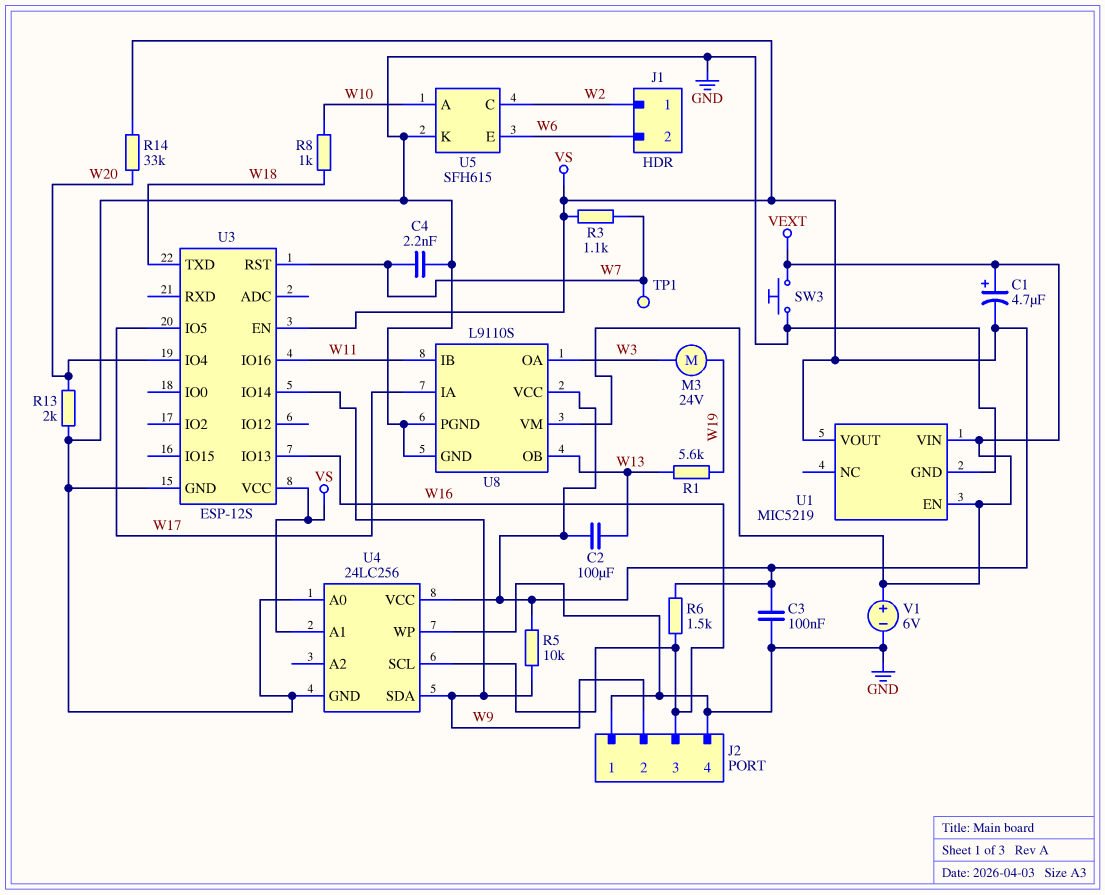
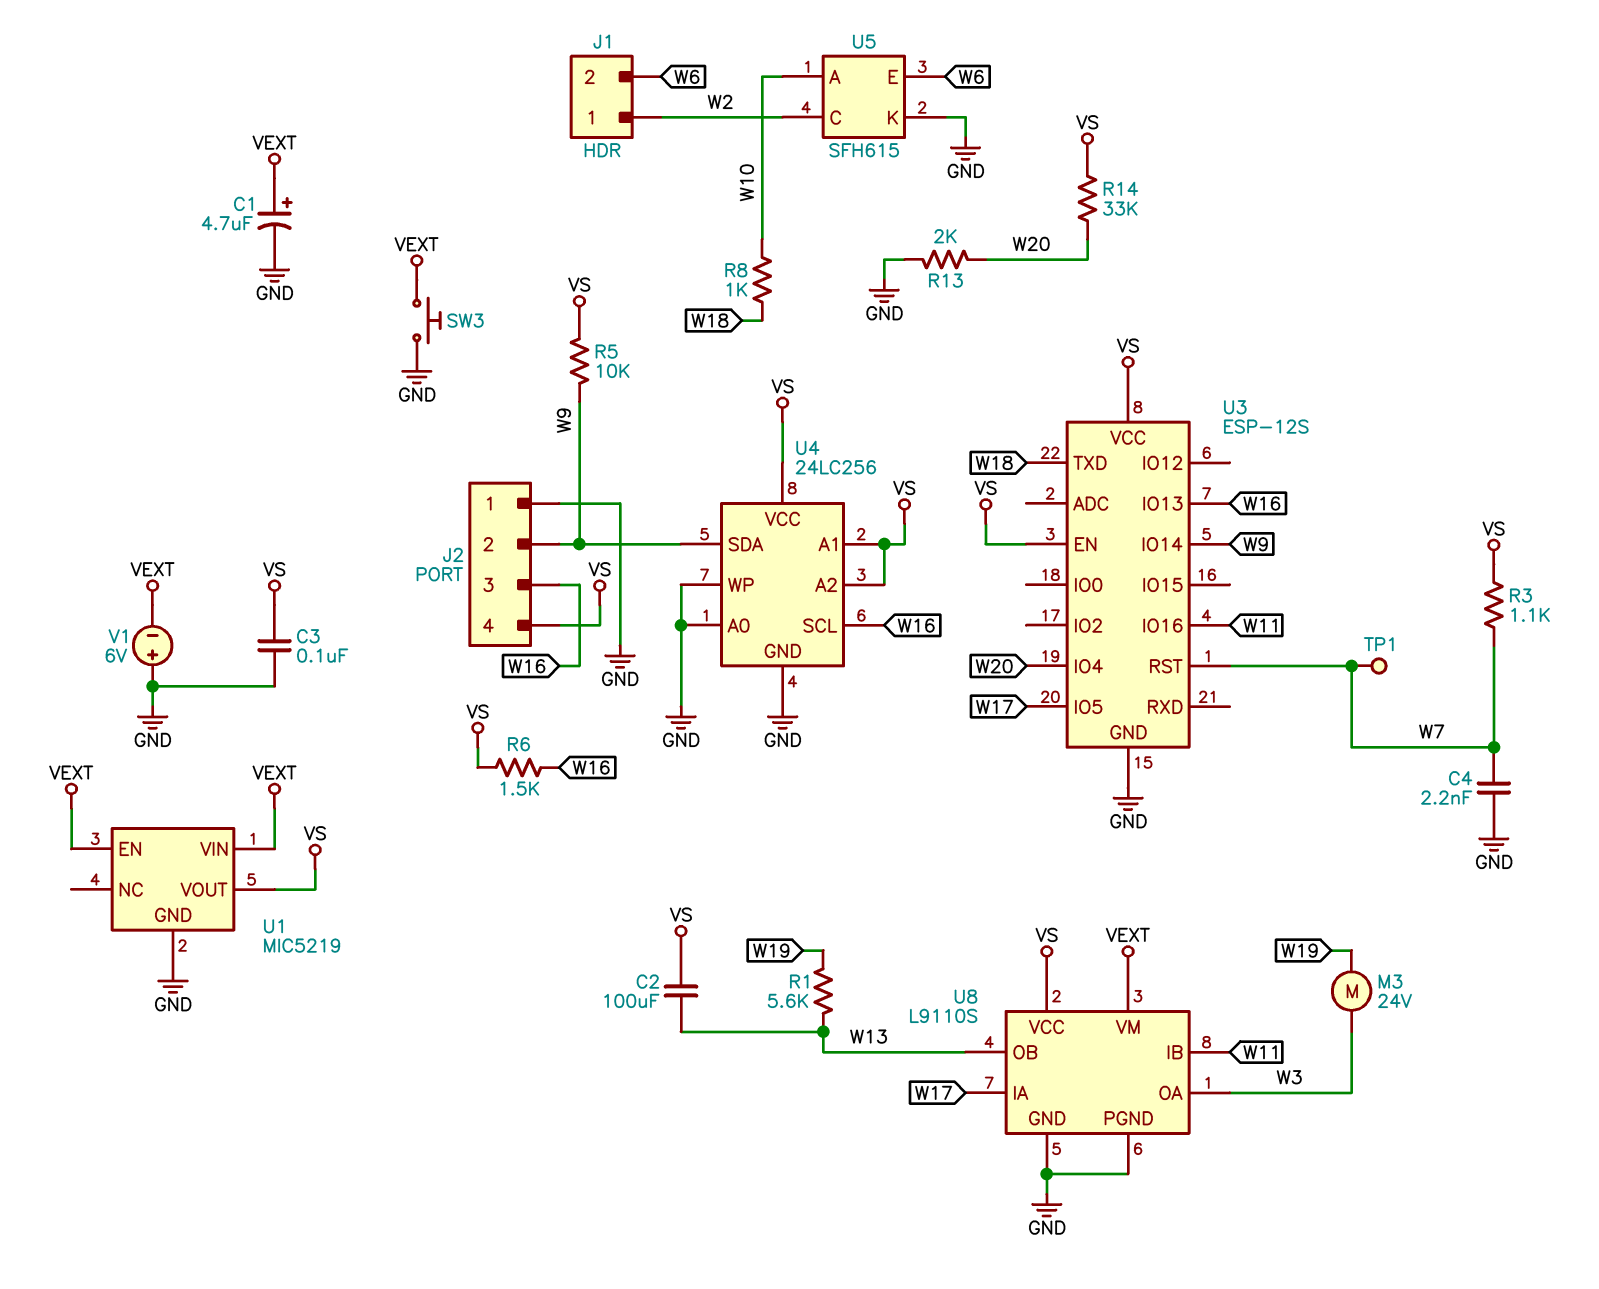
C1: 4.7uF (plus VEXT, minus VS) -> 4.7uF (plus VEXT, minus GND)
J2 pin 4: GND -> VS
U4 pin A2: none -> VS
V1: 6V (plus VEXT, minus GND) -> 6V (plus GND, minus VEXT)

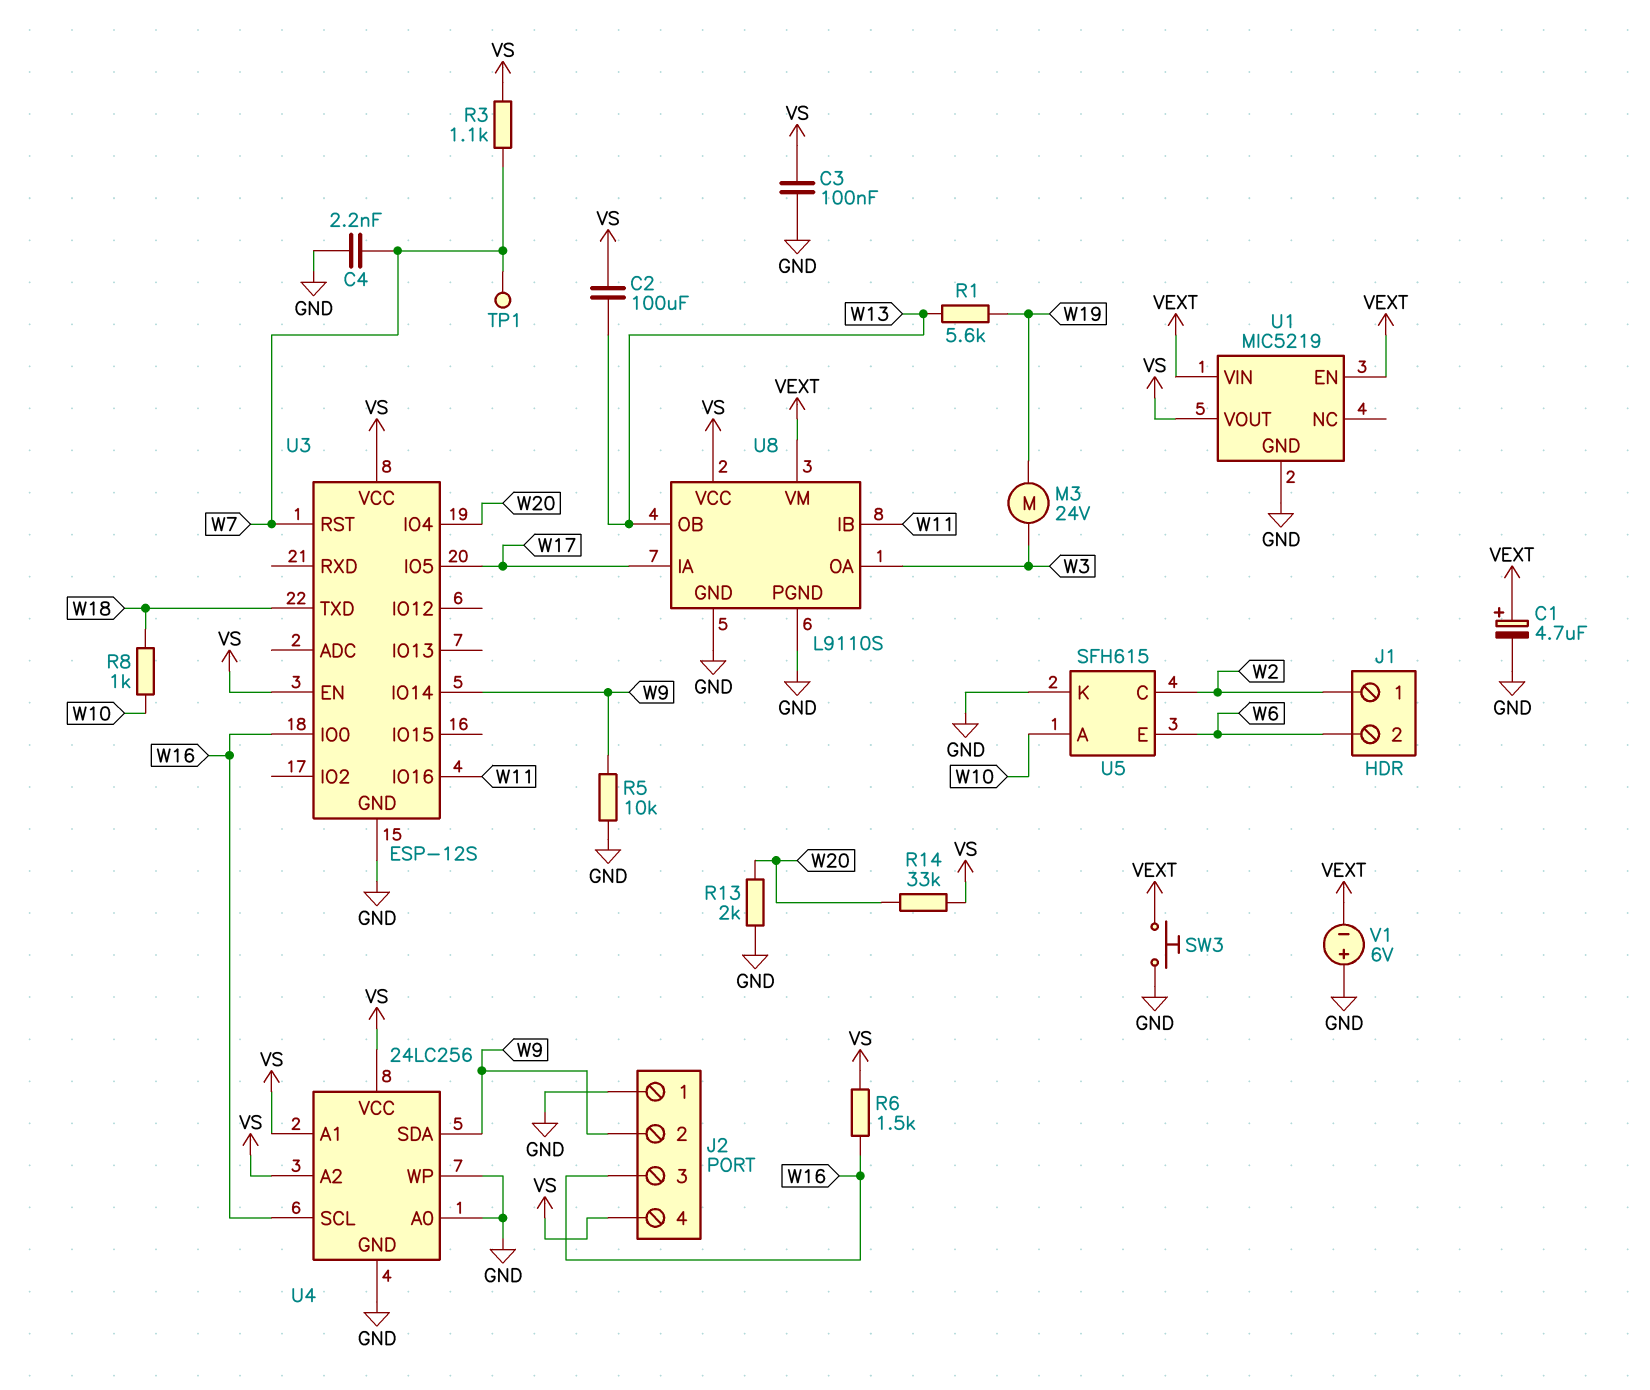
R5: 10k (VS, W9) -> 10k (GND, W9)
U3 pin IO0: none -> W16
U3 pin IO13: W16 -> none

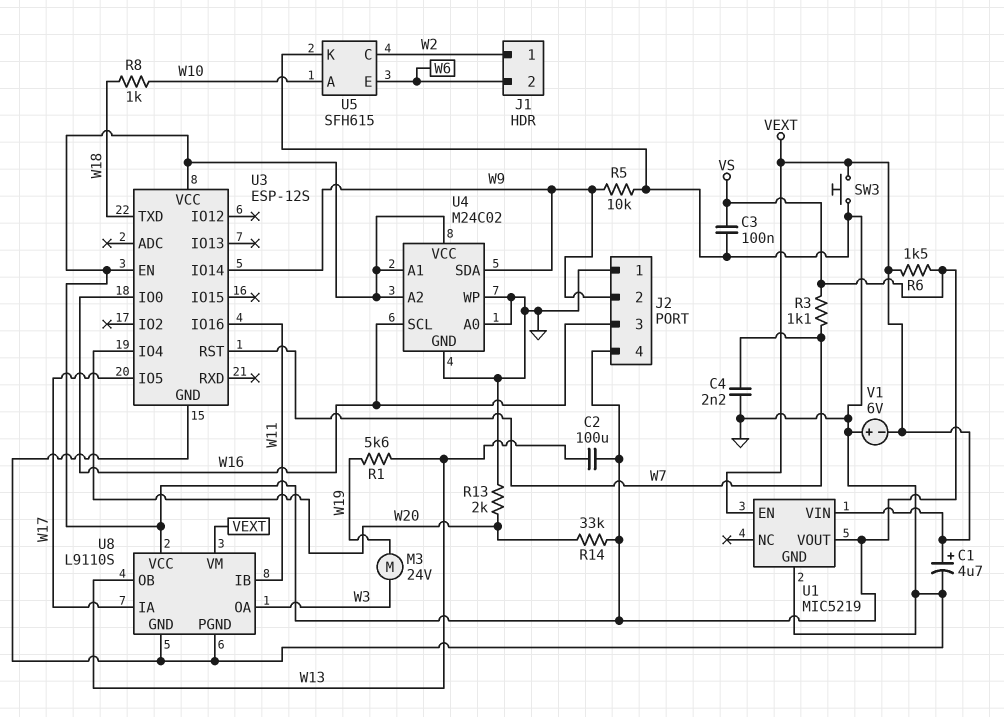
R6: 1.5k (VS, W16) -> 1.5k (VEXT, VS)
TP1: test point (W7) -> none
U4: 24LC256 -> M24C02

